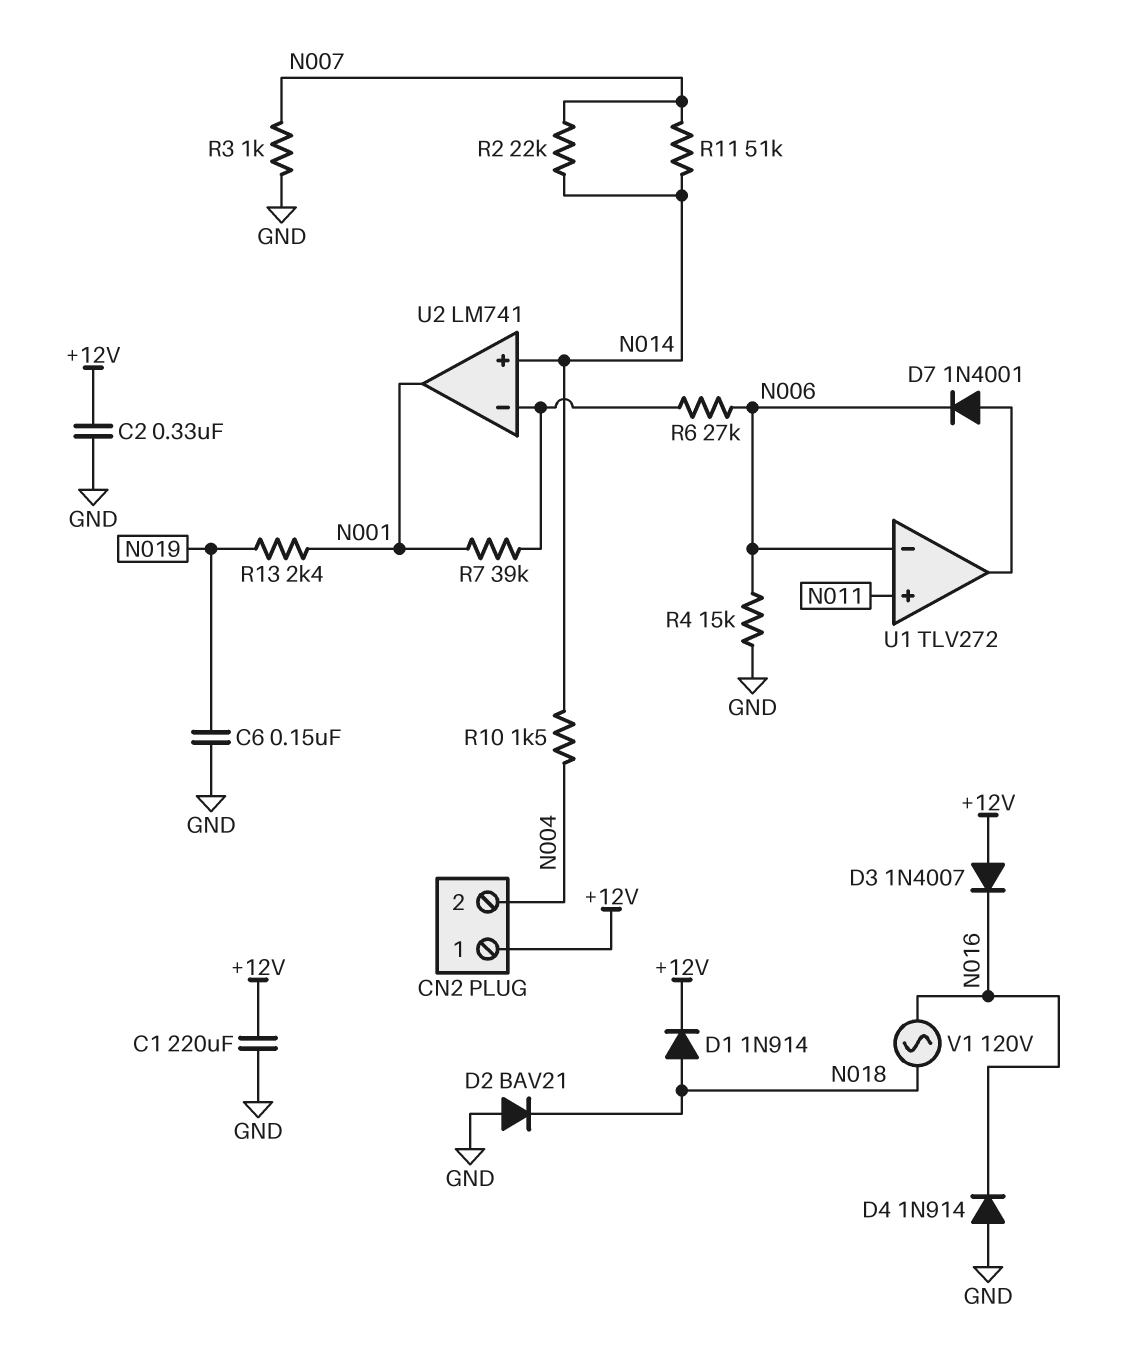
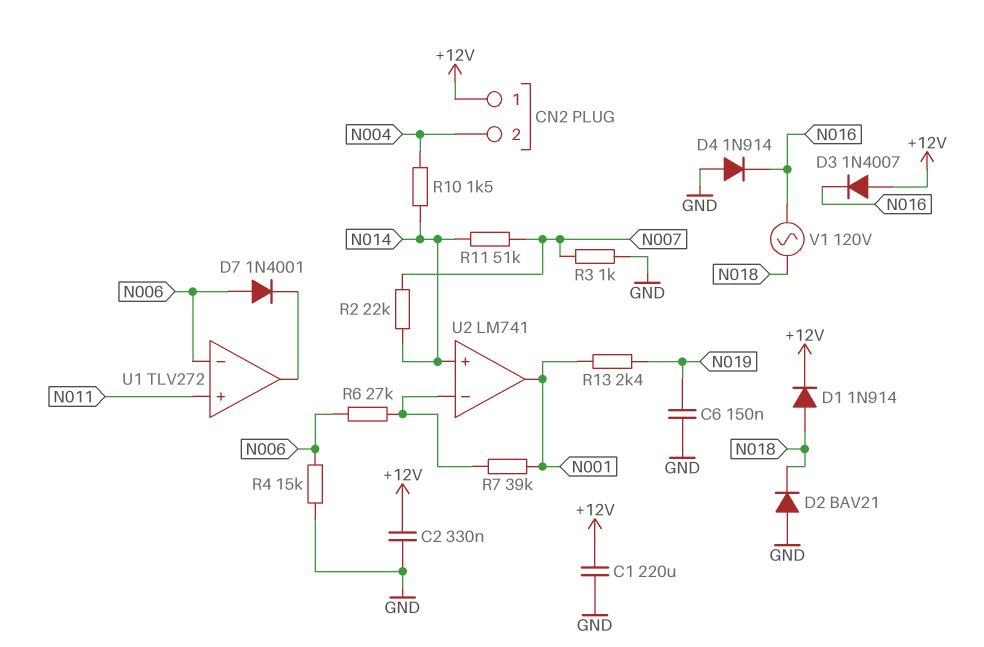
D7: diode 1N4001 (A U1/out, K N006) -> diode 1N4001 (A N006, K U1/out)

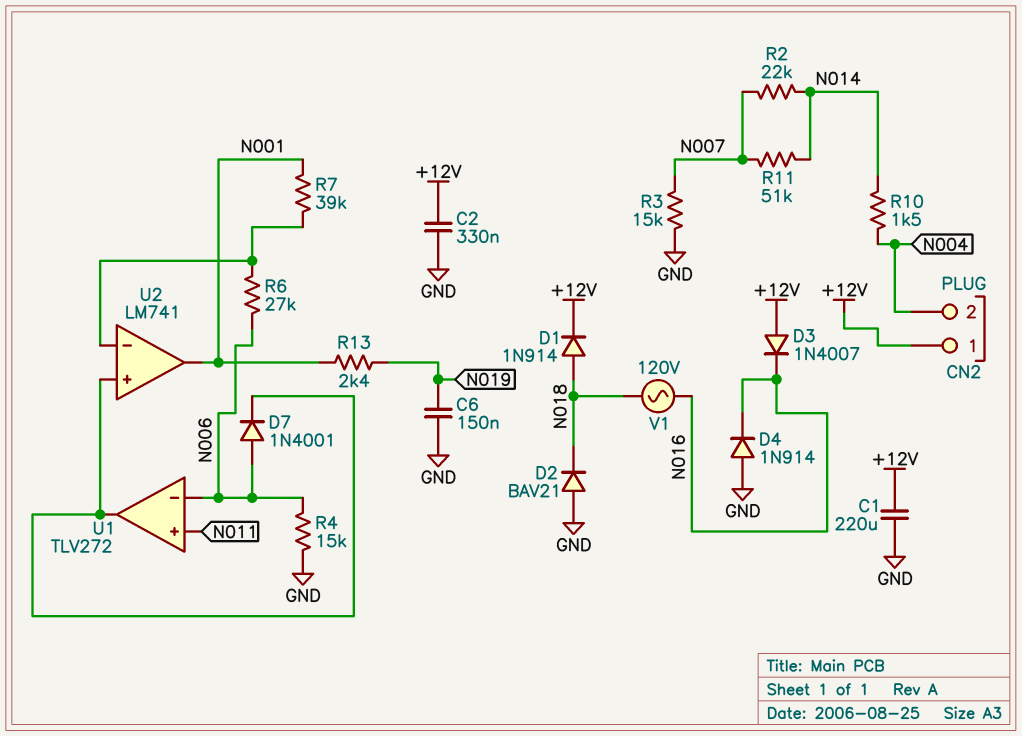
R3: 1k (GND, N007) -> 15k (GND, N007)
U2 pin in+: N014 -> U1/out

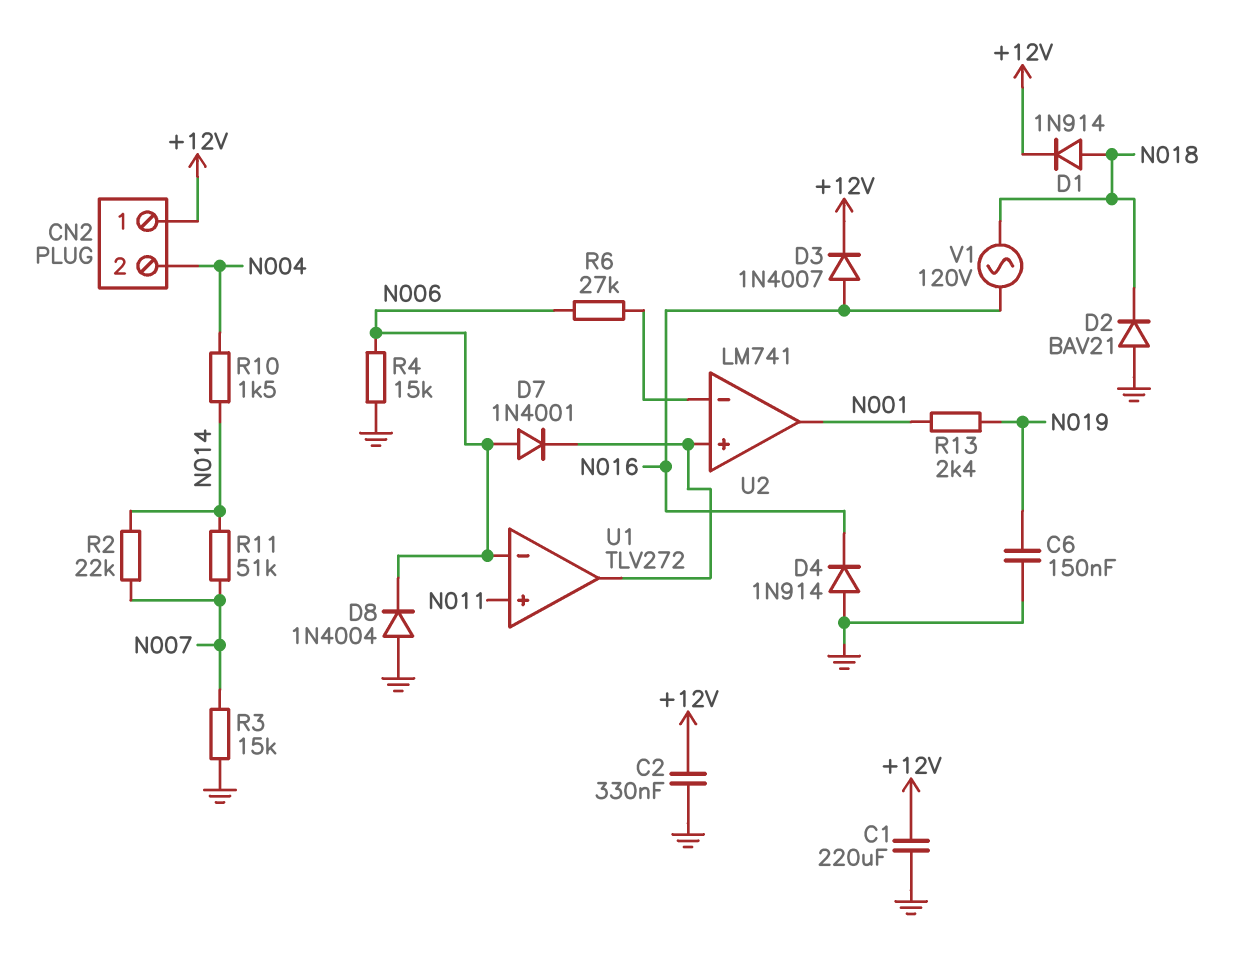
D3: diode 1N4007 (A +12V, K N016) -> diode 1N4007 (A N016, K +12V)
D8: none -> diode 1N4004 (A GND, K N006)
R7: 39k (N001, U2/in-) -> none

